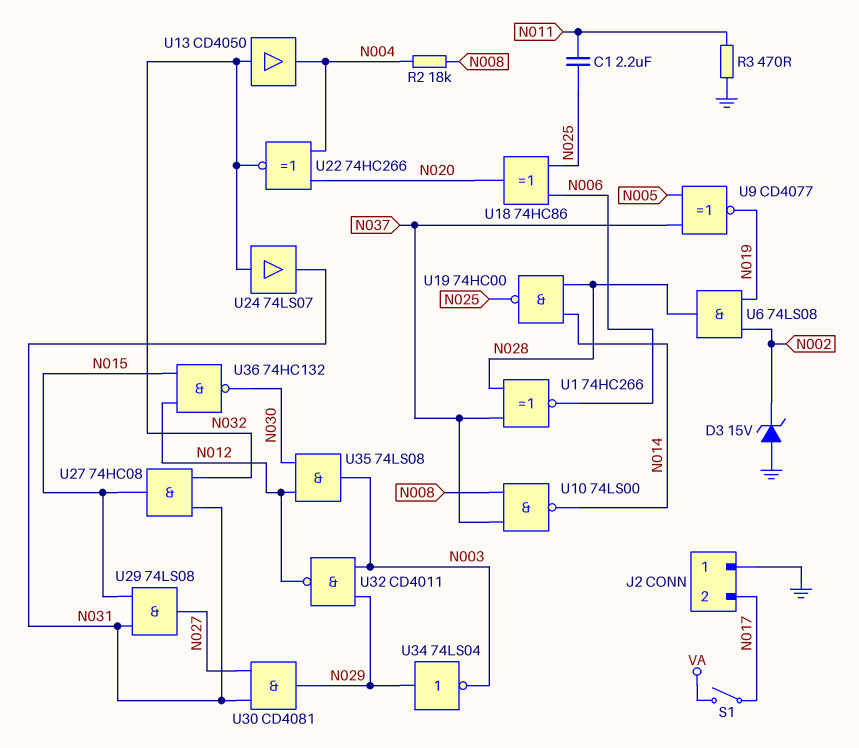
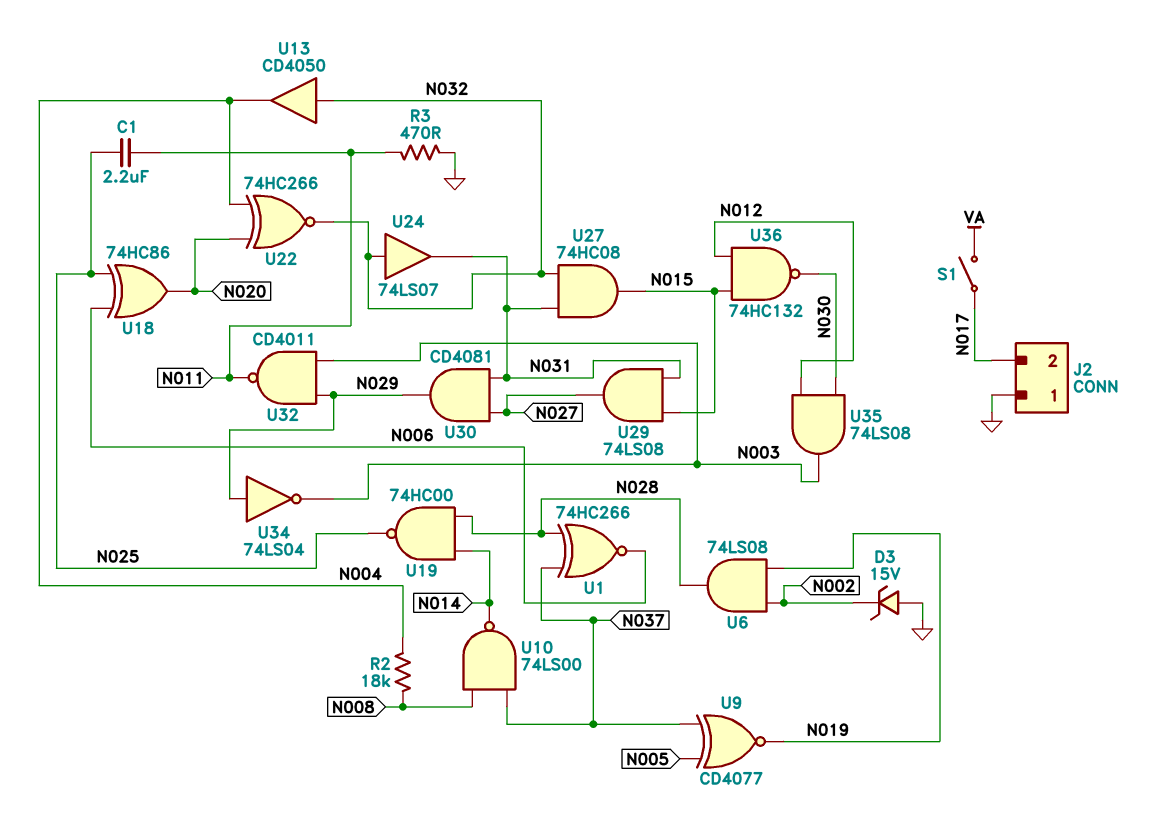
U32: NAND CD4011 (in N003, in N029, out N012) -> NAND CD4011 (in N003, in N029, out N011)

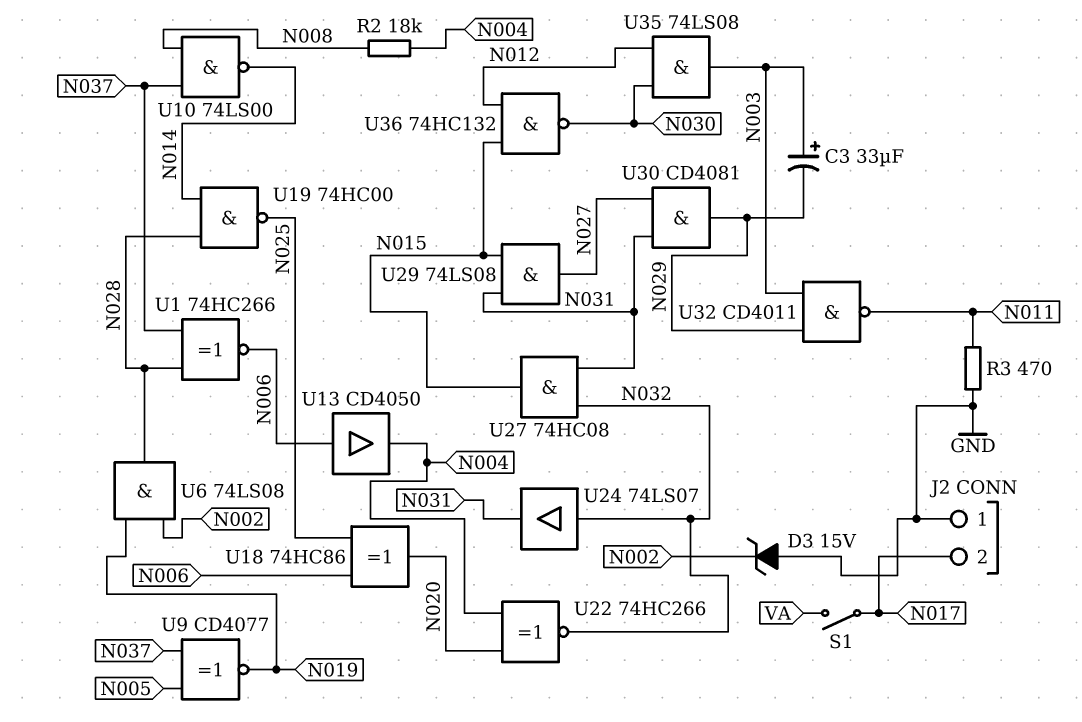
C1: 2.2uF (N011, N025) -> none
C3: none -> 33uF (plus N003, minus N029)
U13: buffer CD4050 (in N032, out N004) -> buffer CD4050 (in N006, out N004)
U34: NOT 74LS04 (in N029, out N003) -> none

